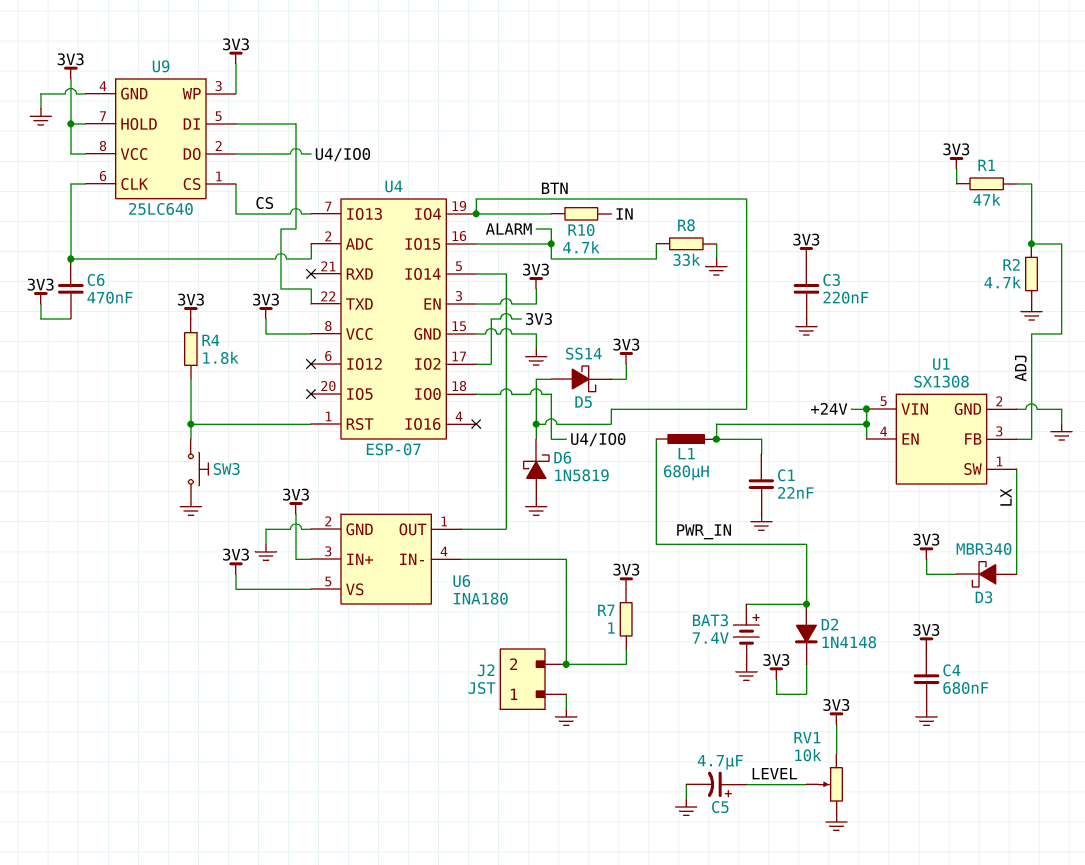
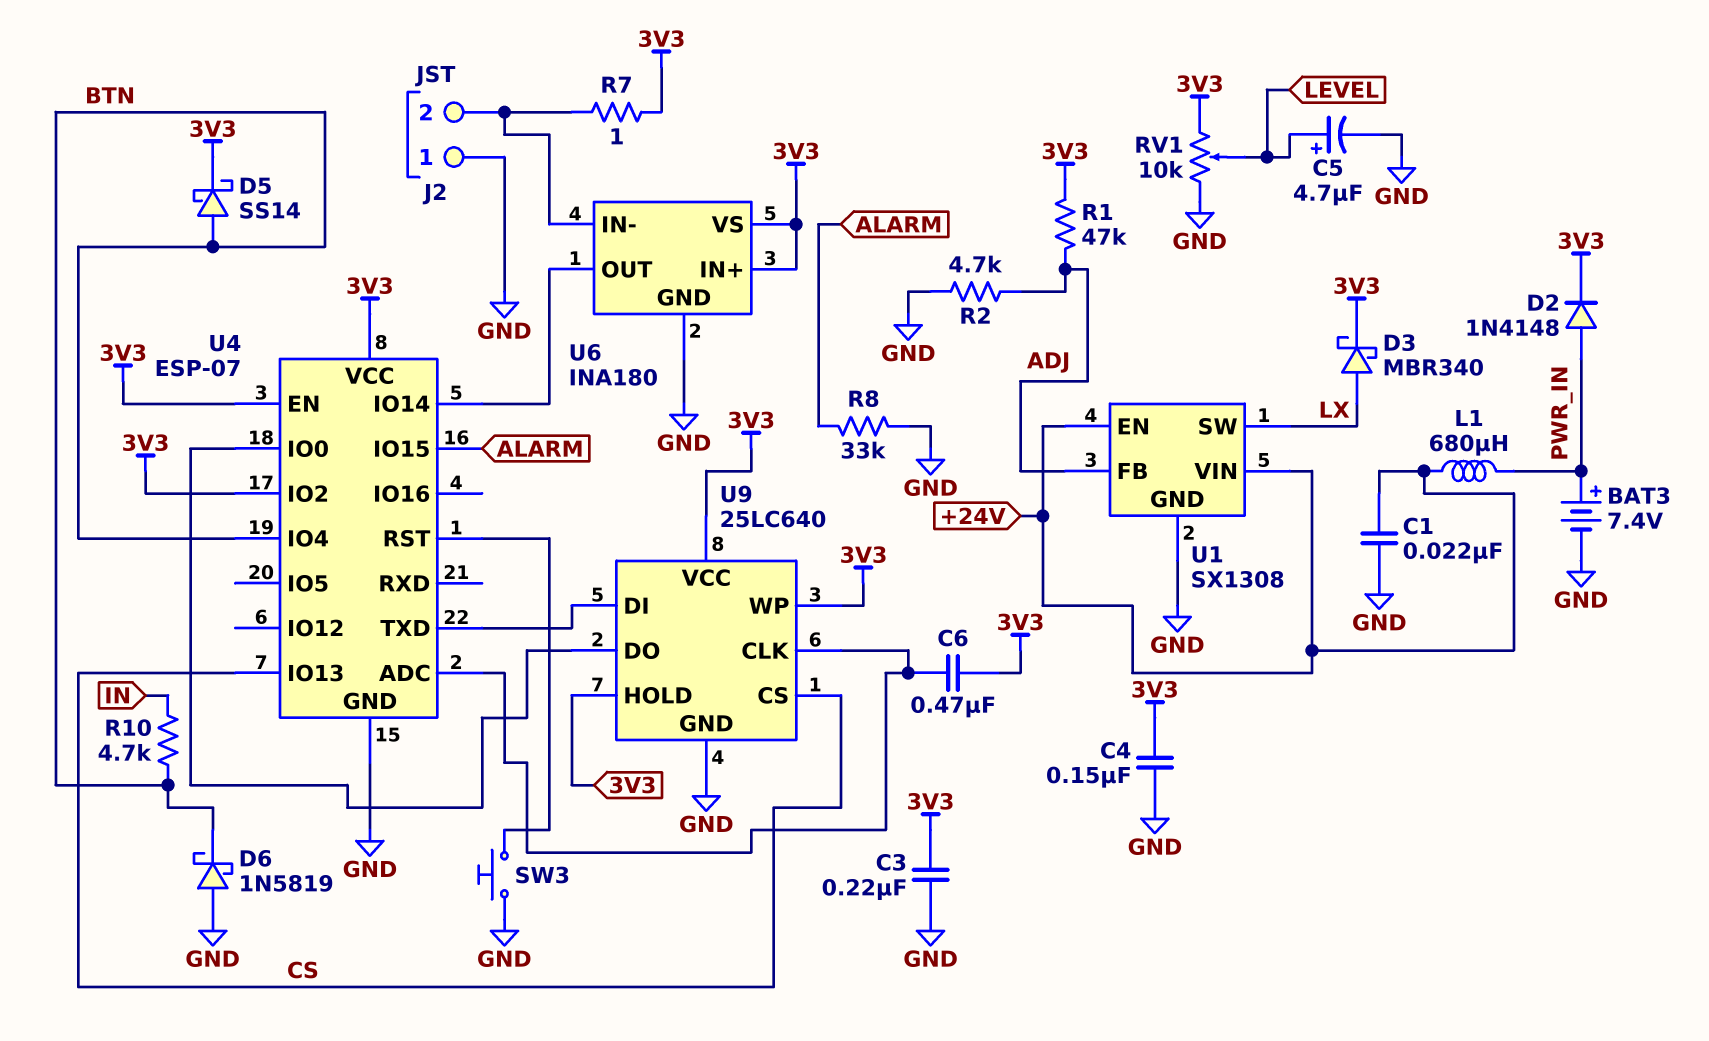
C4: 680nF (3V3, GND) -> 150nF (3V3, GND)
R4: 1.8k (3V3, U4/RST) -> none

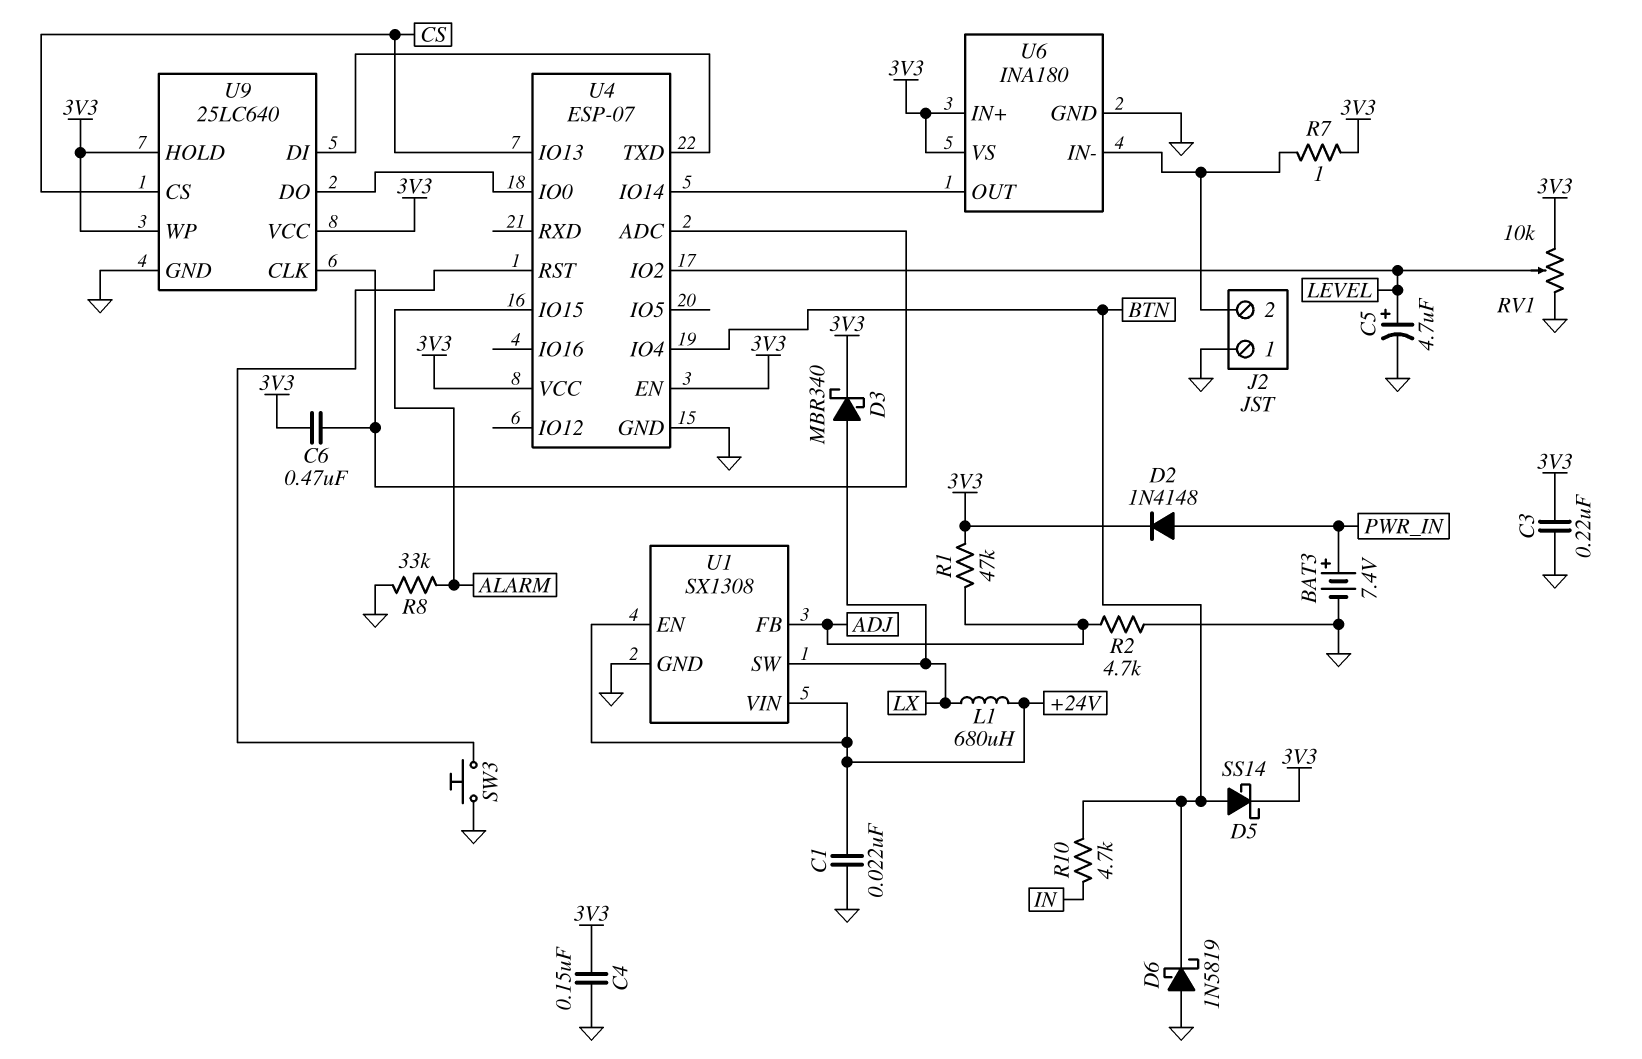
L1: 680uH (+24V, PWR_IN) -> 680uH (+24V, LX)
U4 pin IO2: 3V3 -> LEVEL

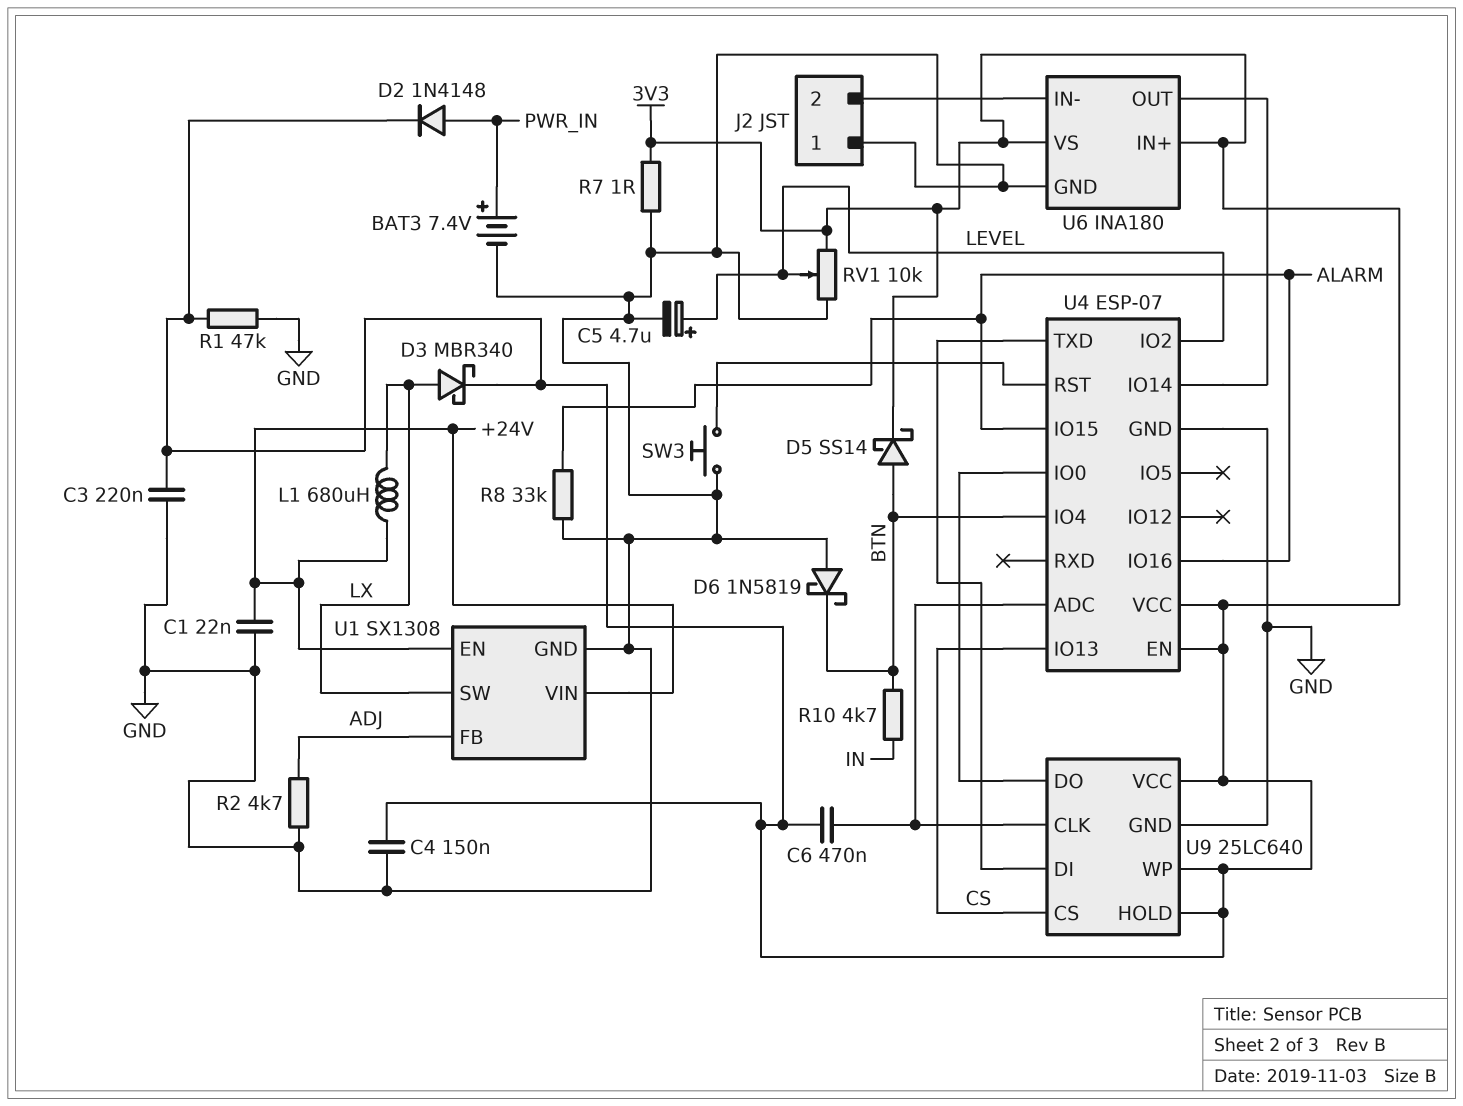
R1: 47k (3V3, ADJ) -> 47k (3V3, GND)
R7: 1 (3V3, J2/2) -> 1 (3V3, GND)
U4 pin IO16: none -> ALARM

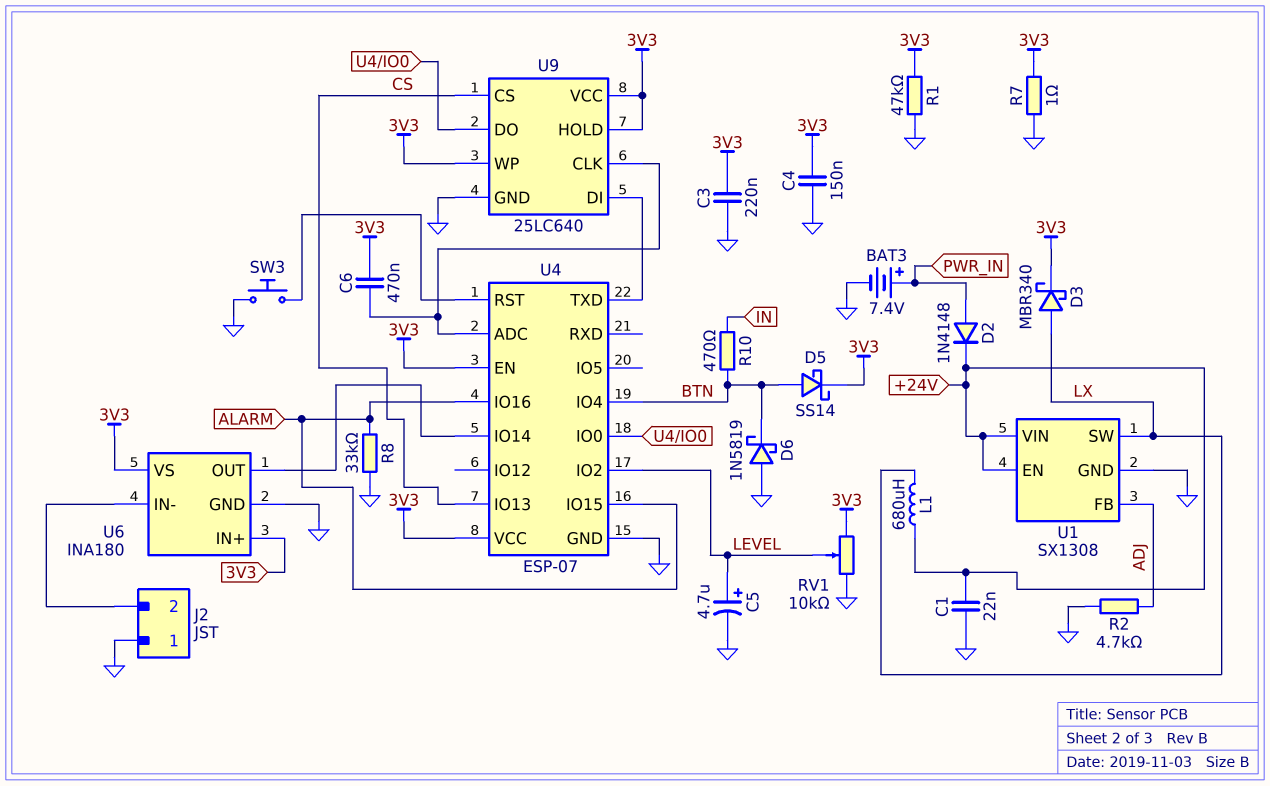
D2: diode 1N4148 (A PWR_IN, K 3V3) -> diode 1N4148 (A PWR_IN, K +24V)
R10: 4.7k (BTN, IN) -> 470 (BTN, IN)

